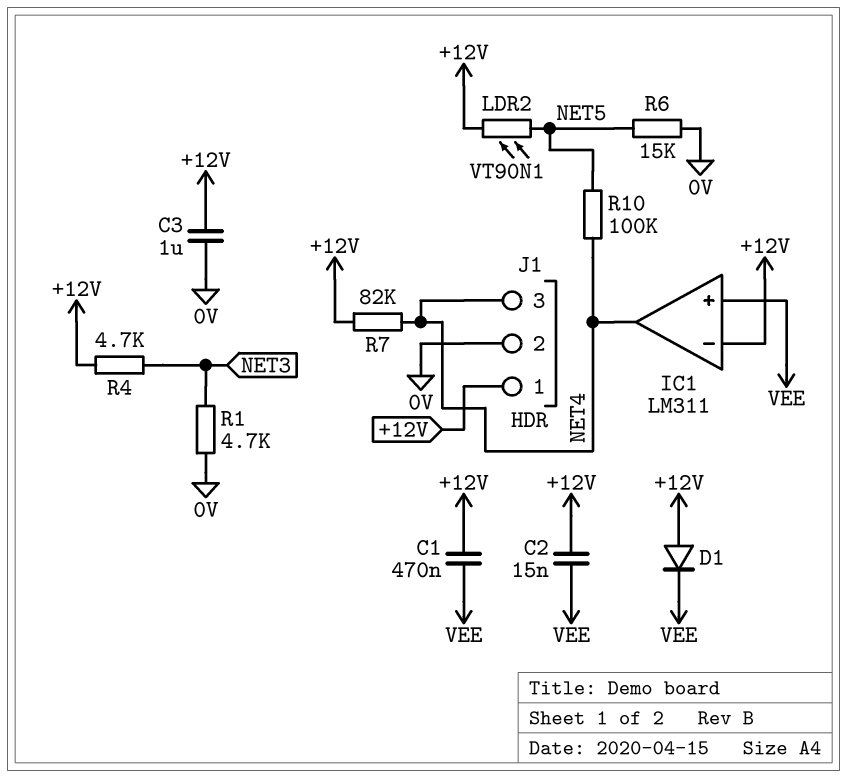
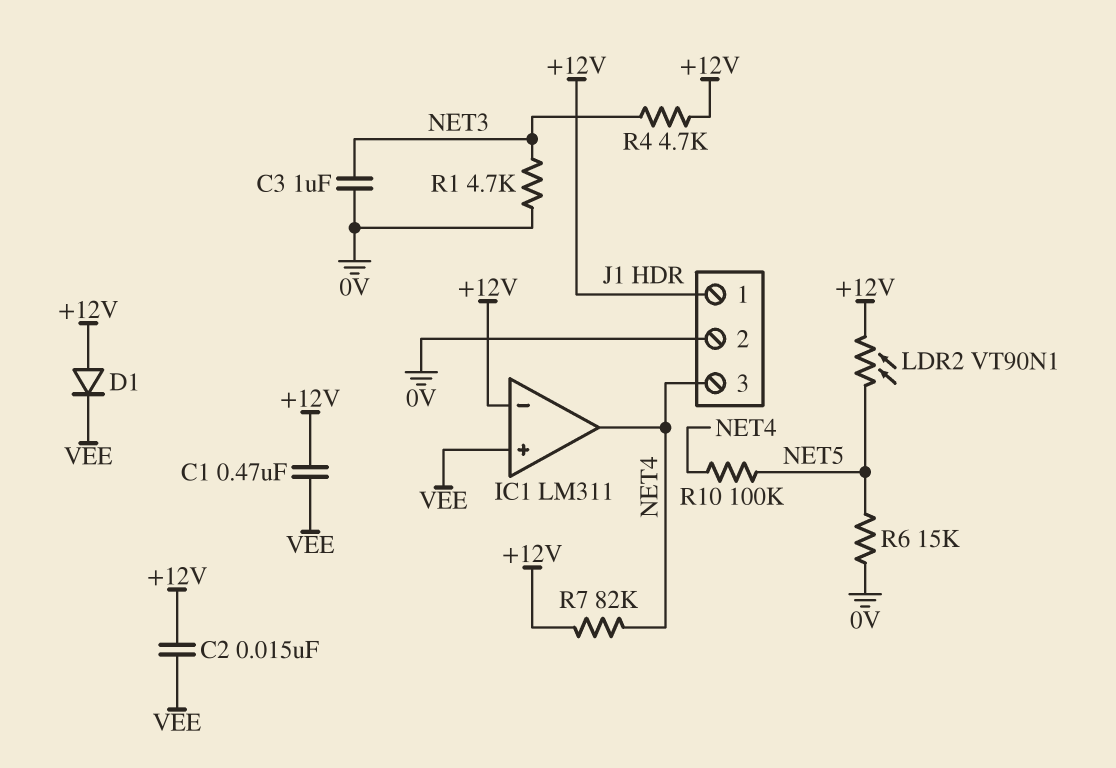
C3: 1uF (+12V, 0V) -> 1uF (0V, NET3)

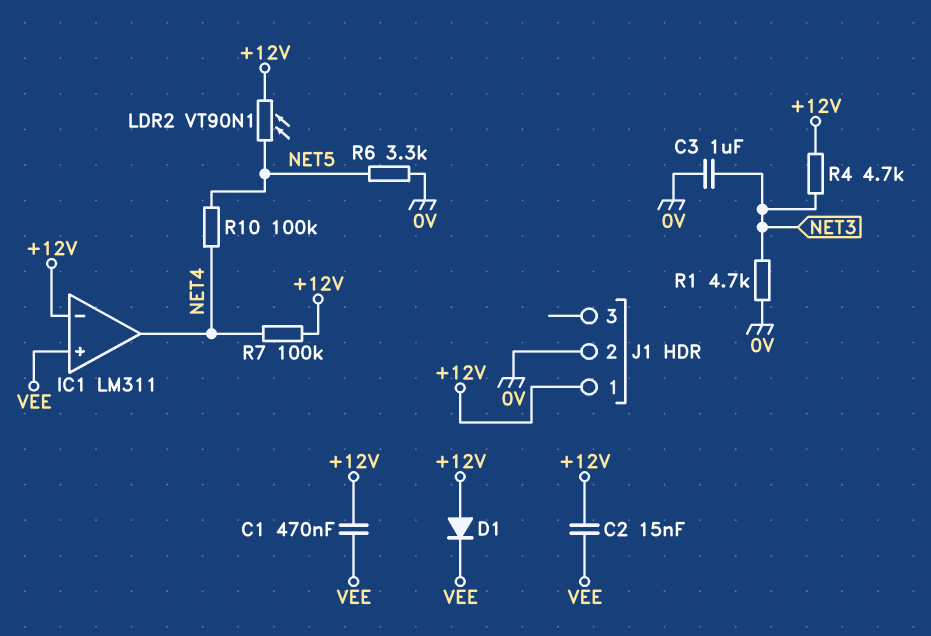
J1 pin 3: NET4 -> none
R6: 15k (0V, NET5) -> 3.3k (0V, NET5)
R7: 82k (+12V, NET4) -> 100k (+12V, NET4)

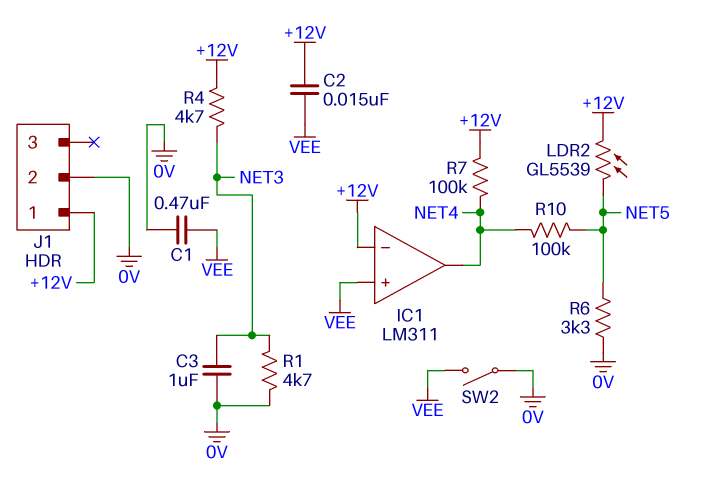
C1: 470nF (+12V, VEE) -> 470nF (0V, VEE)
D1: diode (A +12V, K VEE) -> none
LDR2: VT90N1 (+12V, NET5) -> GL5539 (+12V, NET5)
SW2: none -> switch (0V, VEE)

